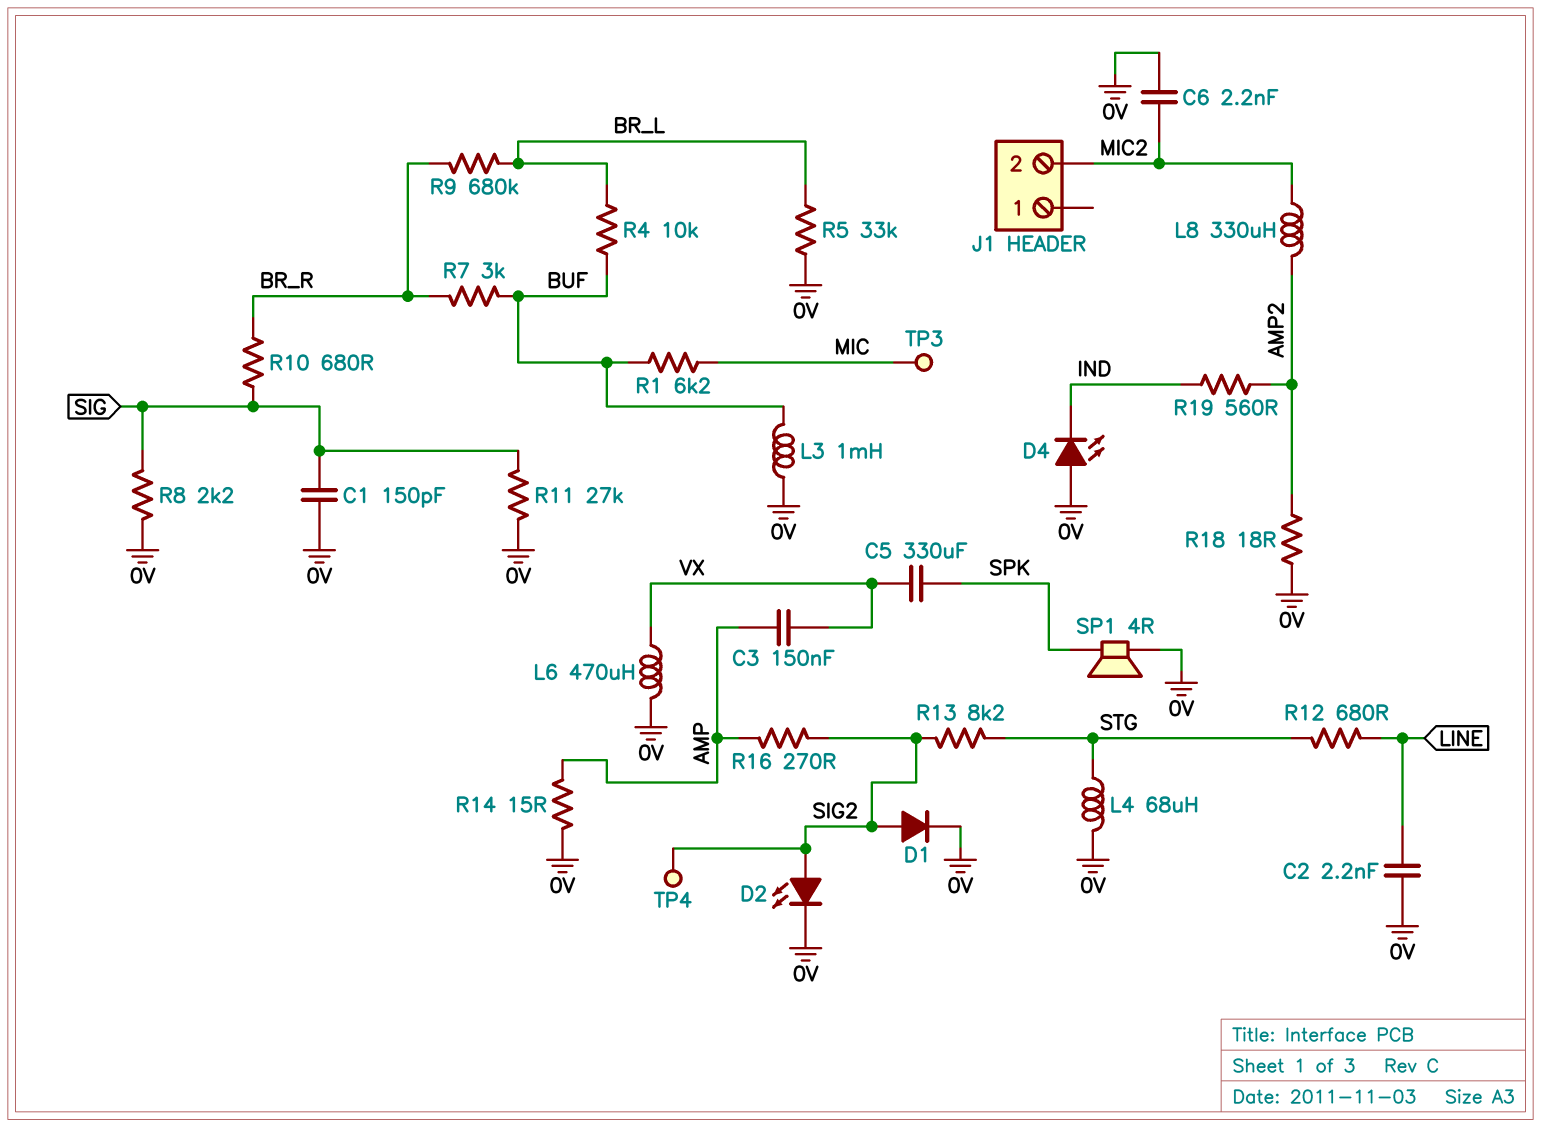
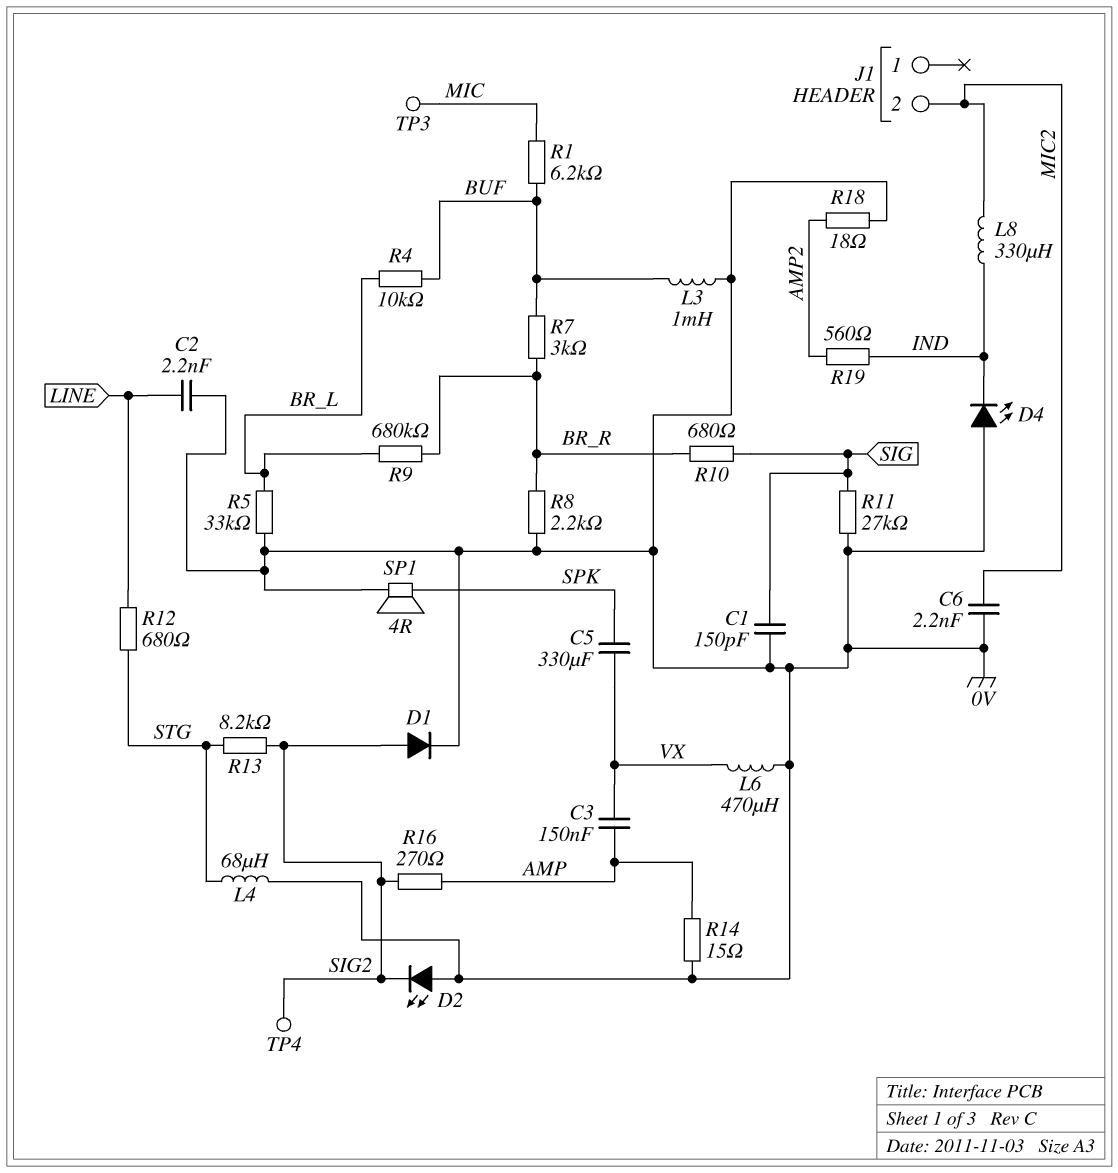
D2: LED (A SIG2, K 0V) -> LED (A 0V, K SIG2)
L8: 330uH (AMP2, MIC2) -> 330uH (IND, MIC2)
R8: 2.2k (0V, SIG) -> 2.2k (0V, BR_R)

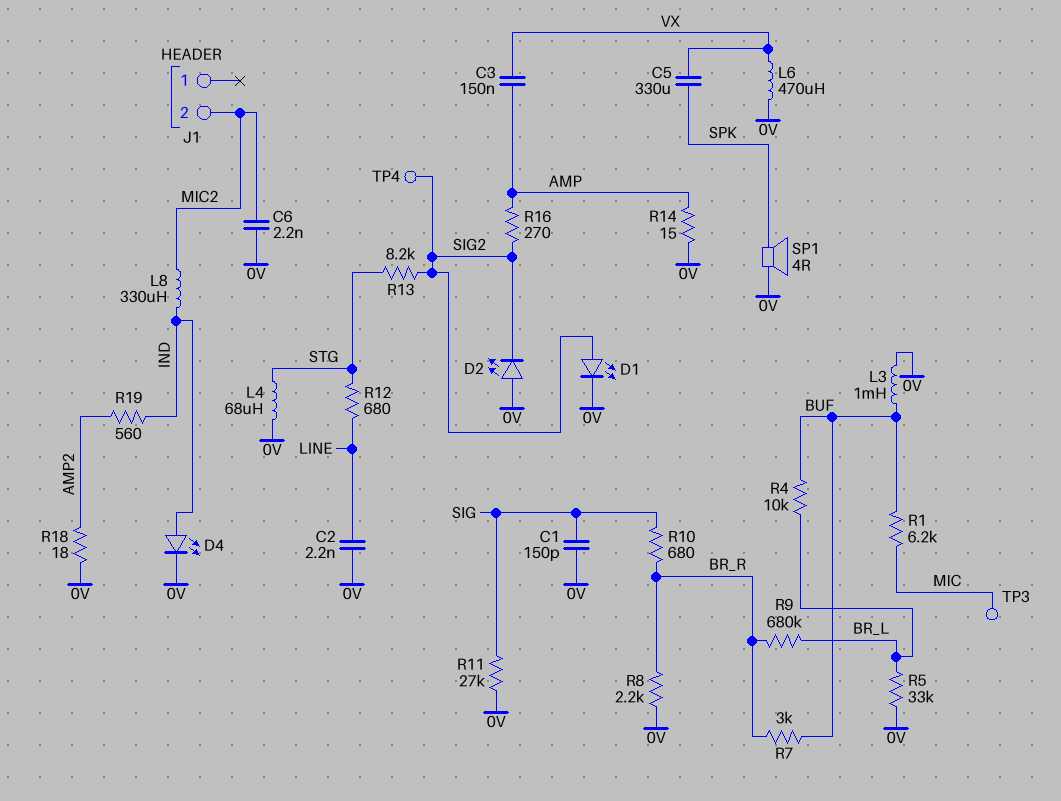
D1: diode (A SIG2, K 0V) -> LED (A SIG2, K 0V)
D4: LED (A 0V, K IND) -> LED (A IND, K 0V)

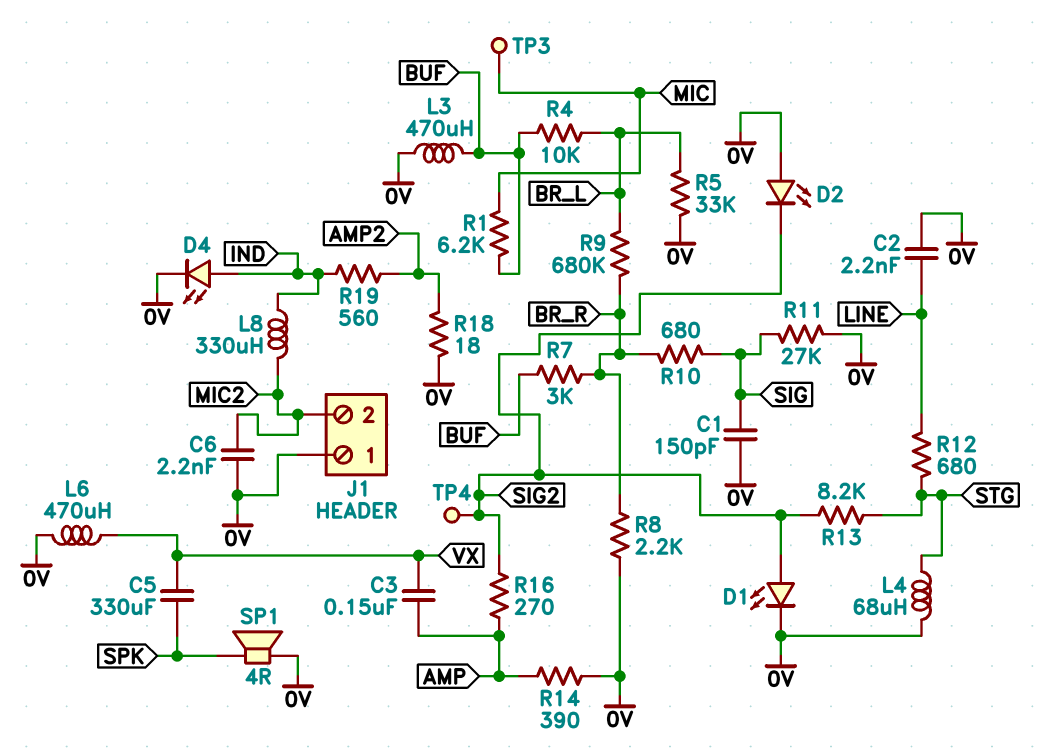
J1 pin 1: none -> 0V
L3: 1mH (0V, BUF) -> 470uH (0V, BUF)
R14: 15 (0V, AMP) -> 390 (0V, AMP)

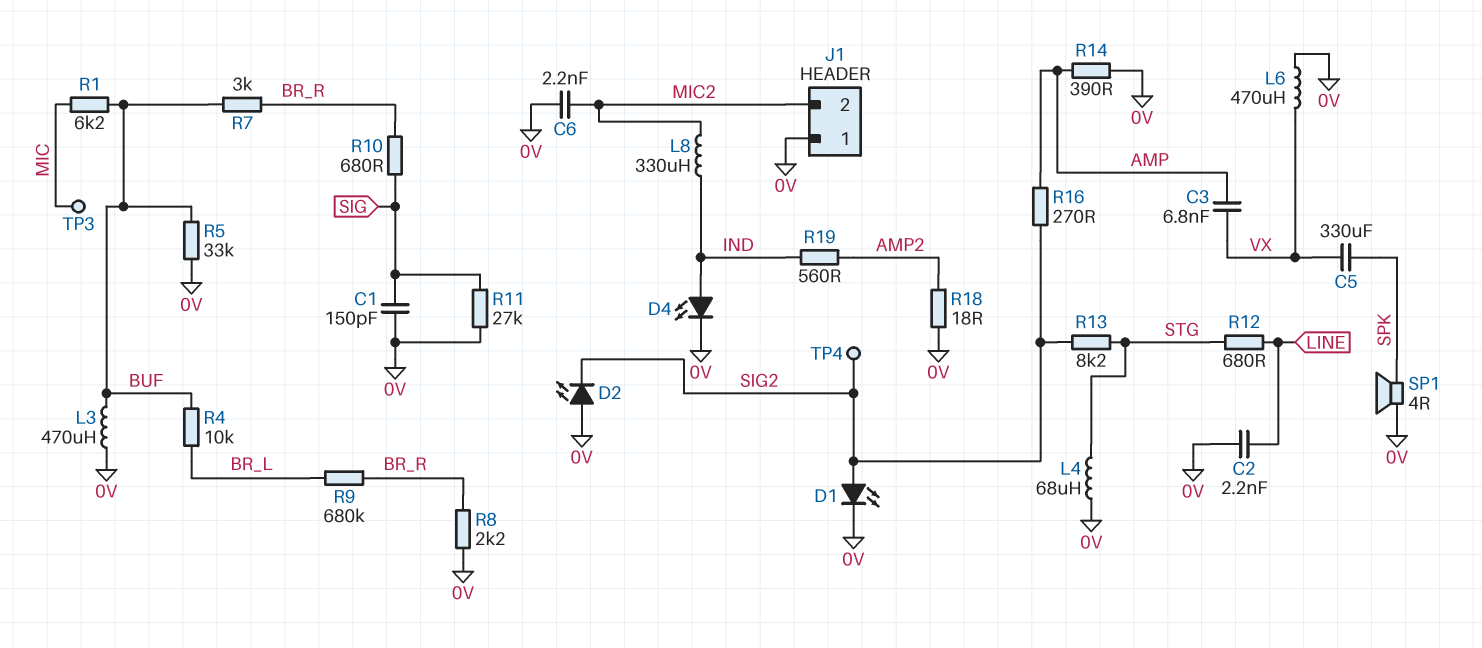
C3: 150nF (AMP, VX) -> 6.8nF (AMP, VX)
R5: 33k (0V, BR_L) -> 33k (0V, BUF)

